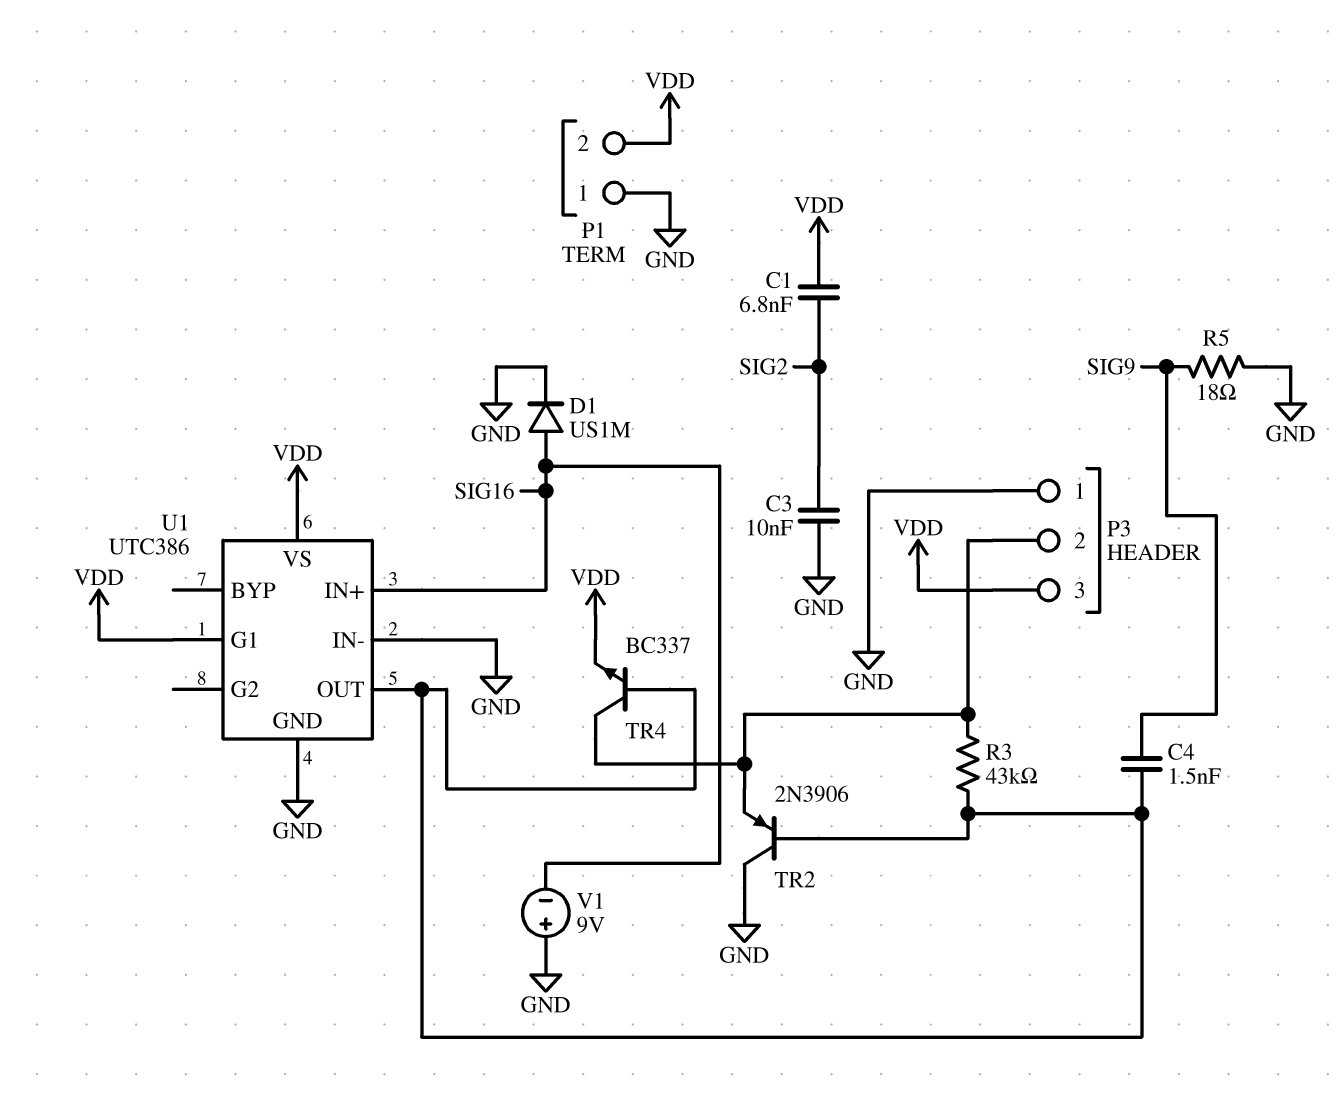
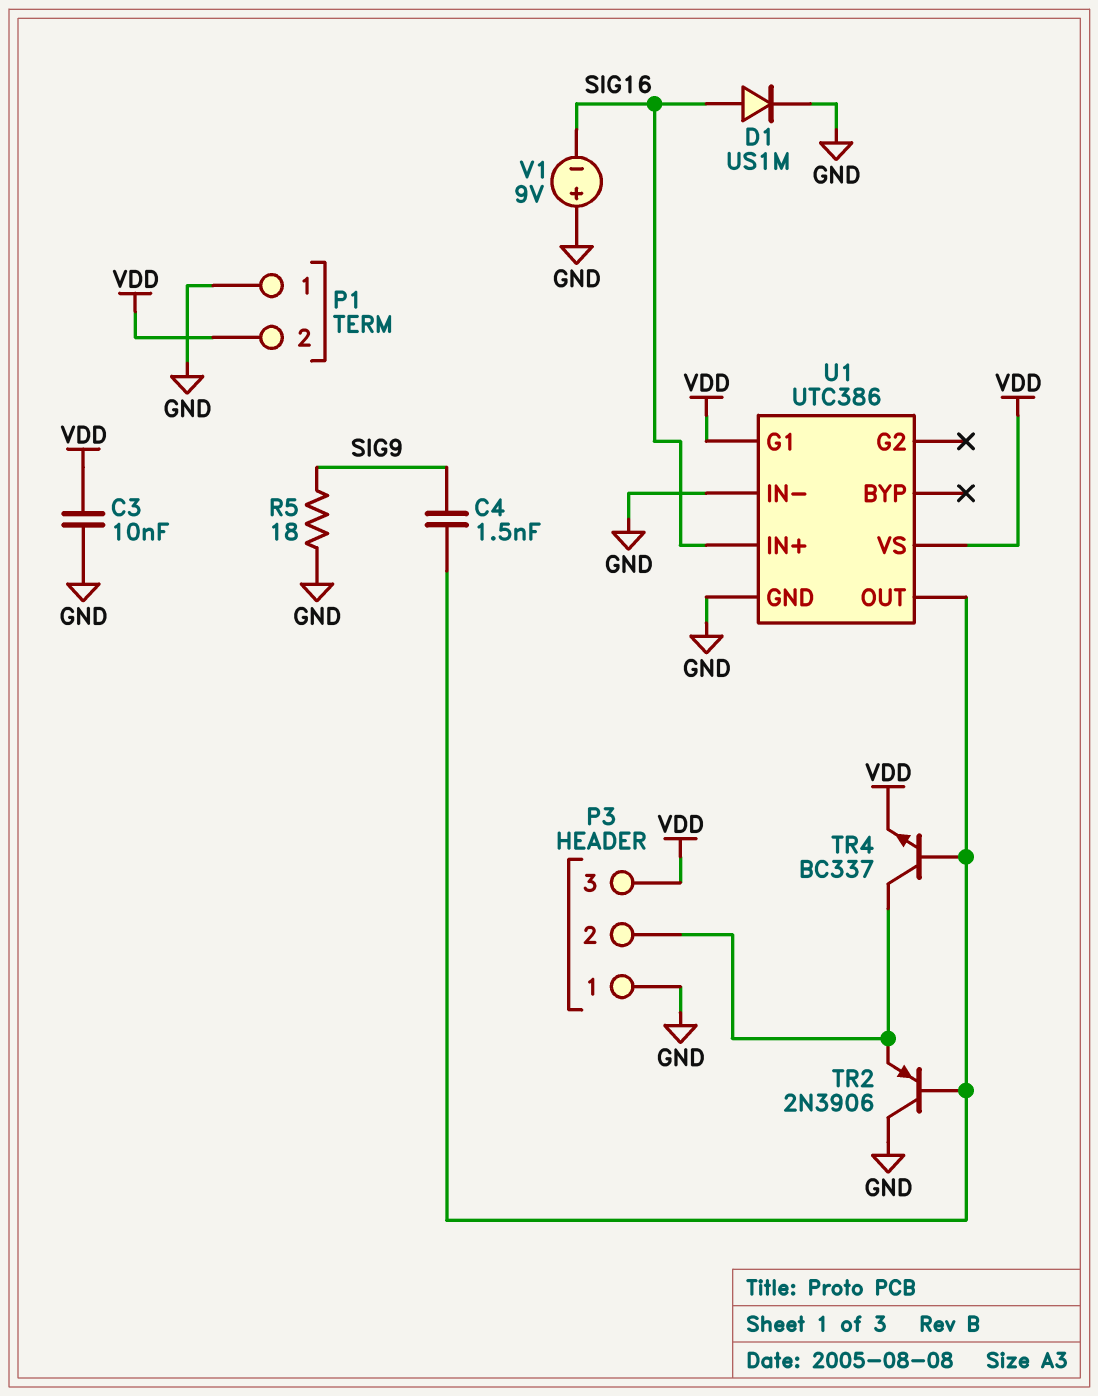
C1: 6.8nF (SIG2, VDD) -> none
C3: 10nF (GND, SIG2) -> 10nF (GND, VDD)
R3: 43k (P3/2, U1/OUT) -> none

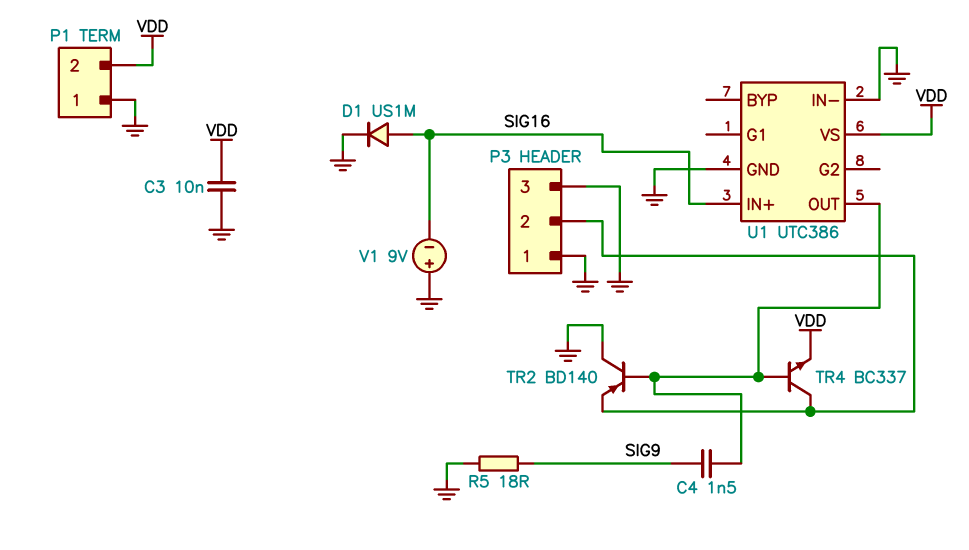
P3 pin 3: VDD -> GND
TR2: PNP 2N3906 (B U1/OUT, C GND, E P3/2) -> PNP BD140 (B U1/OUT, C GND, E P3/2)
U1 pin G1: VDD -> none

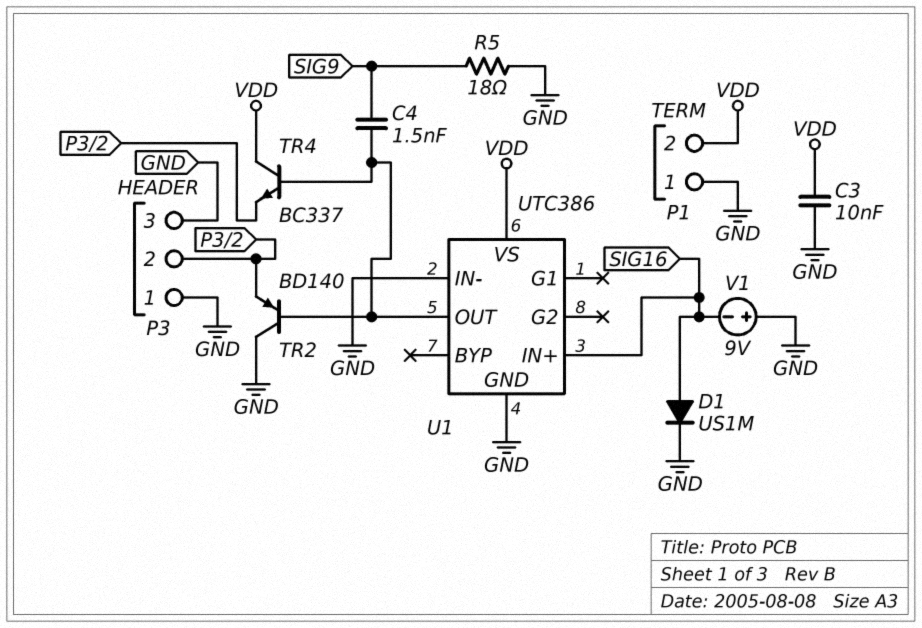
TR4: NPN BC337 (B U1/OUT, C P3/2, E VDD) -> NPN BC337 (B U1/OUT, C VDD, E P3/2)

